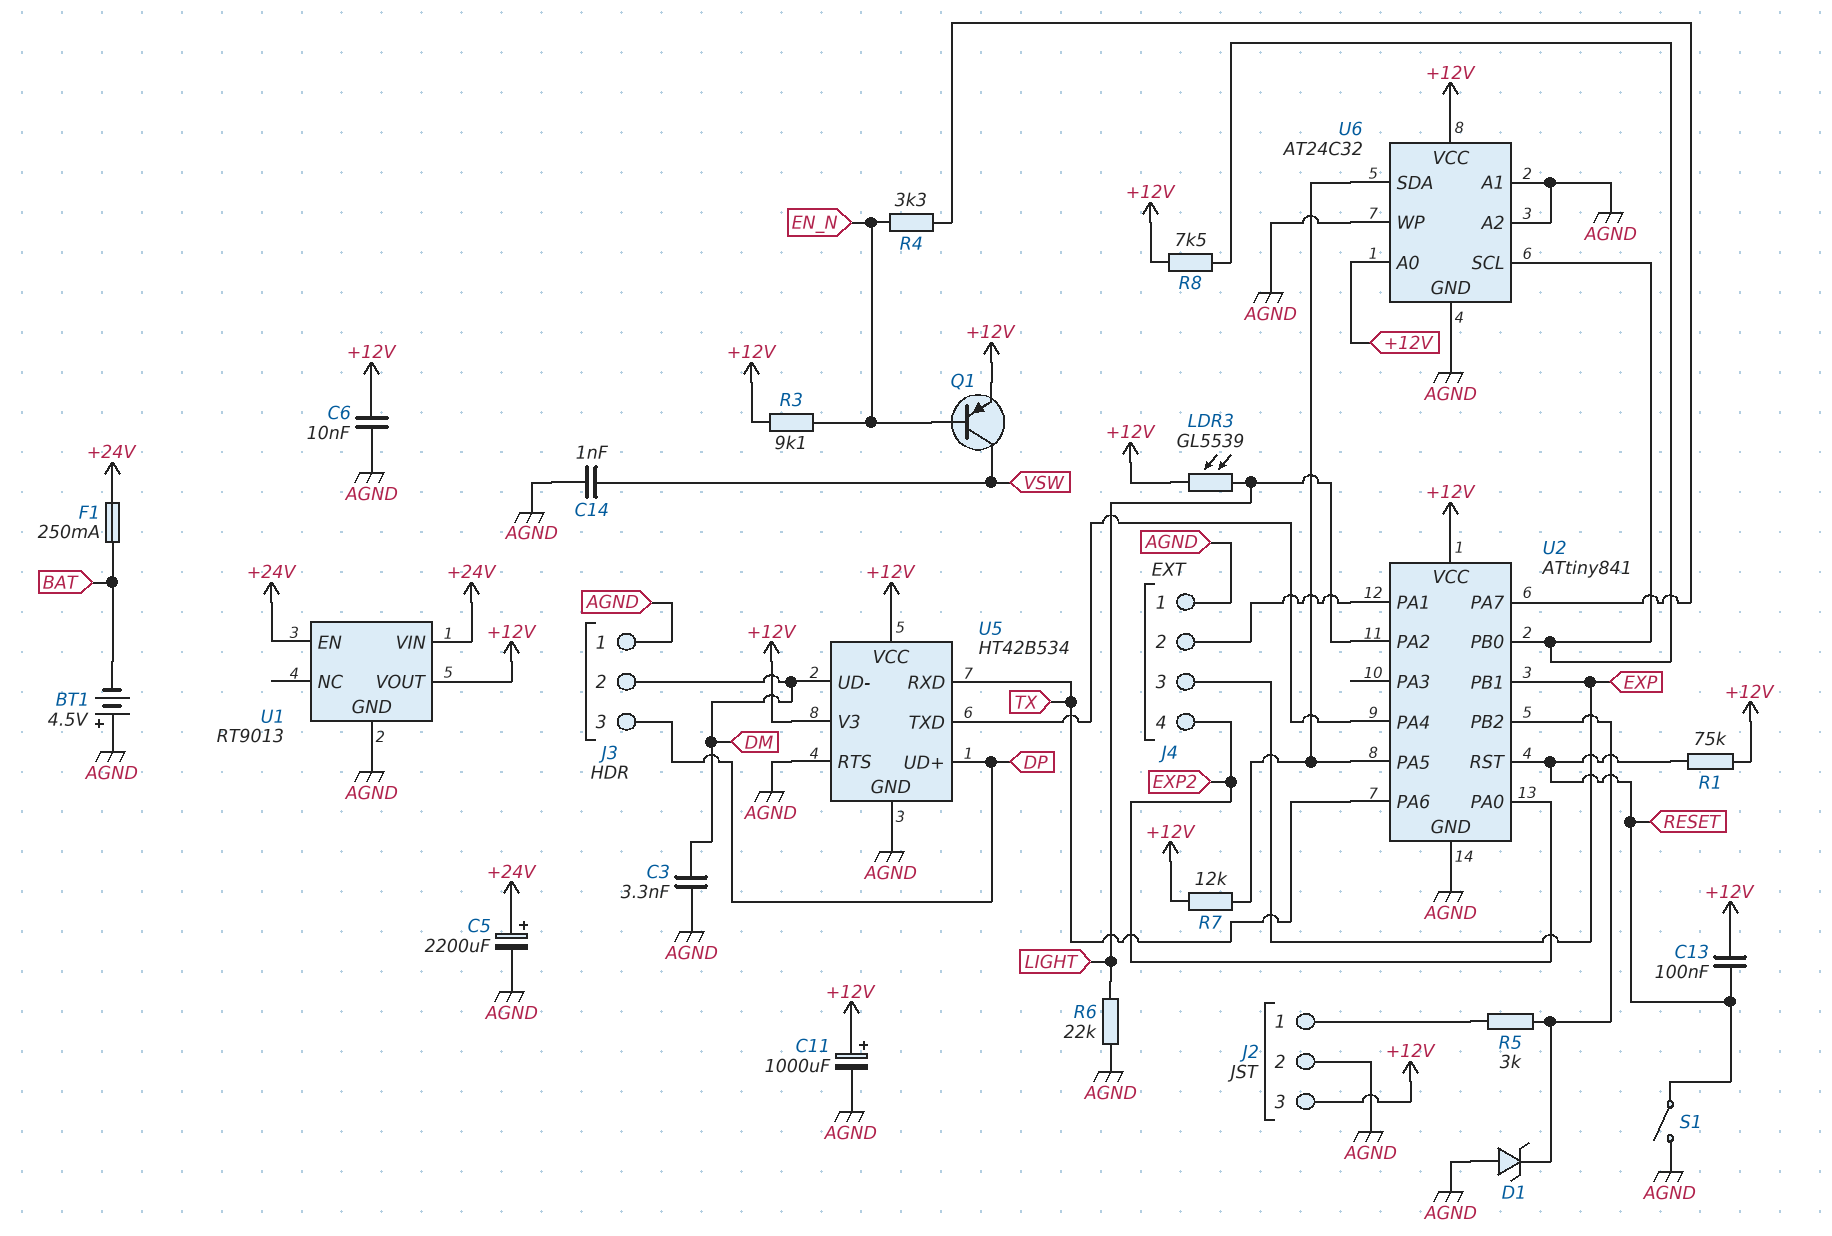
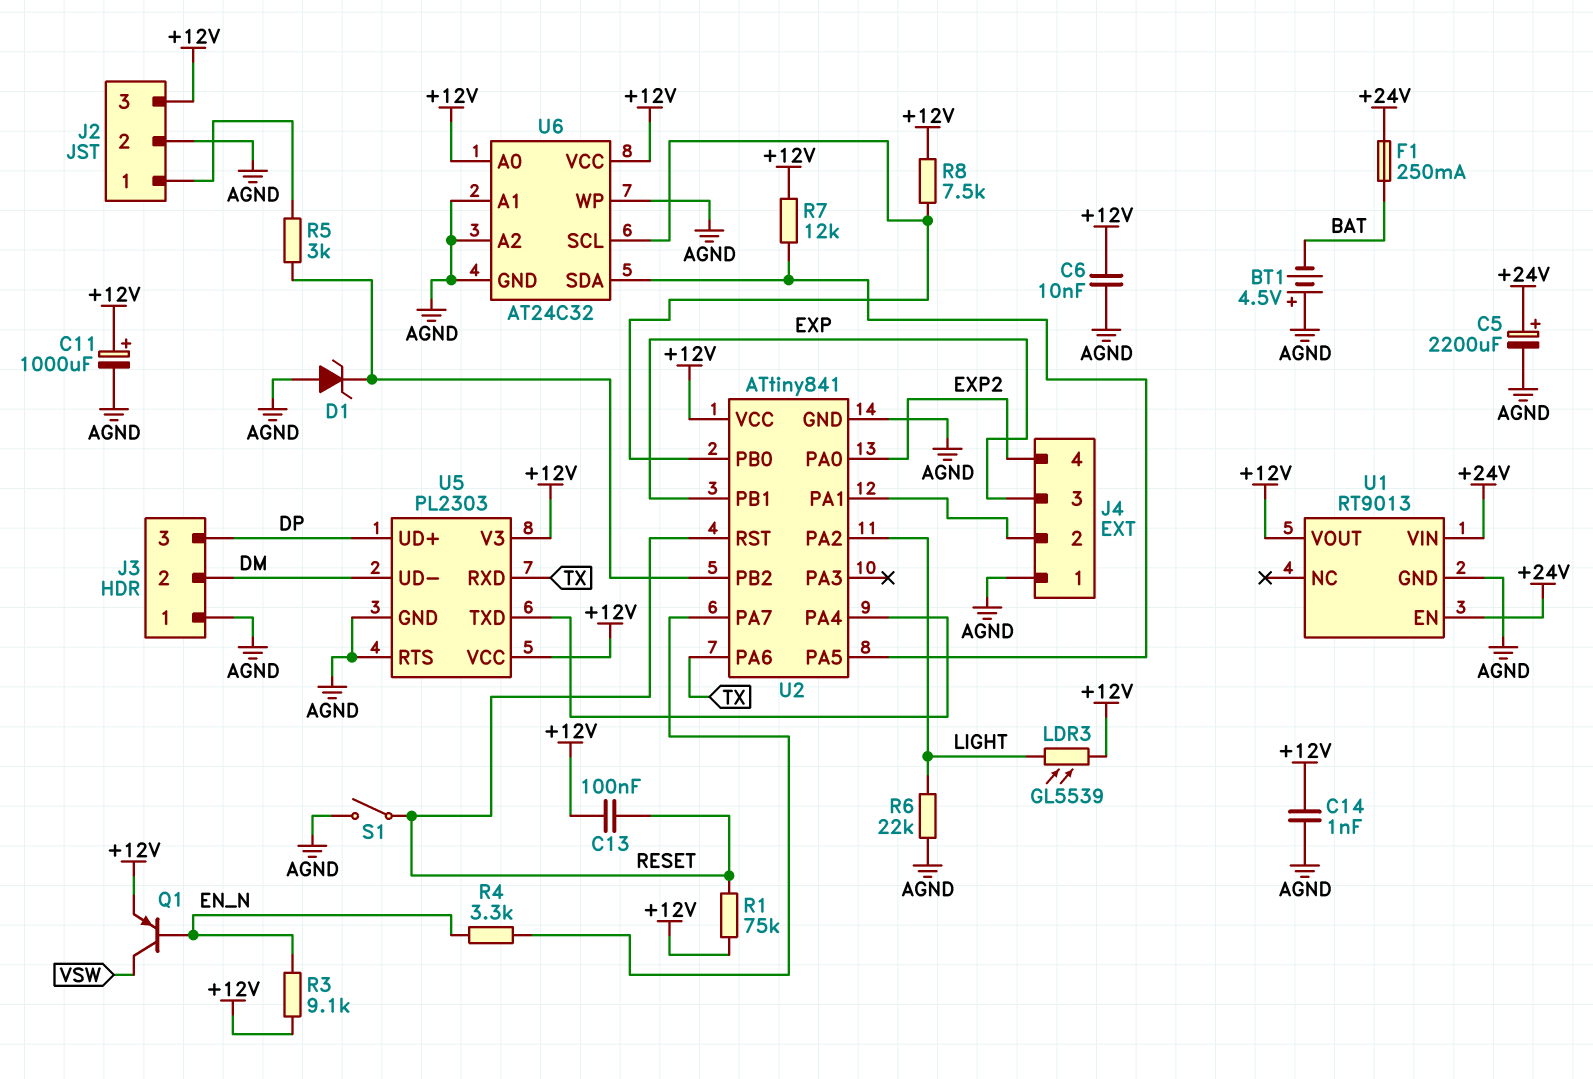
C3: 3.3nF (AGND, DM) -> none
C14: 1nF (AGND, VSW) -> 1nF (+12V, AGND)
U5: HT42B534 -> PL2303

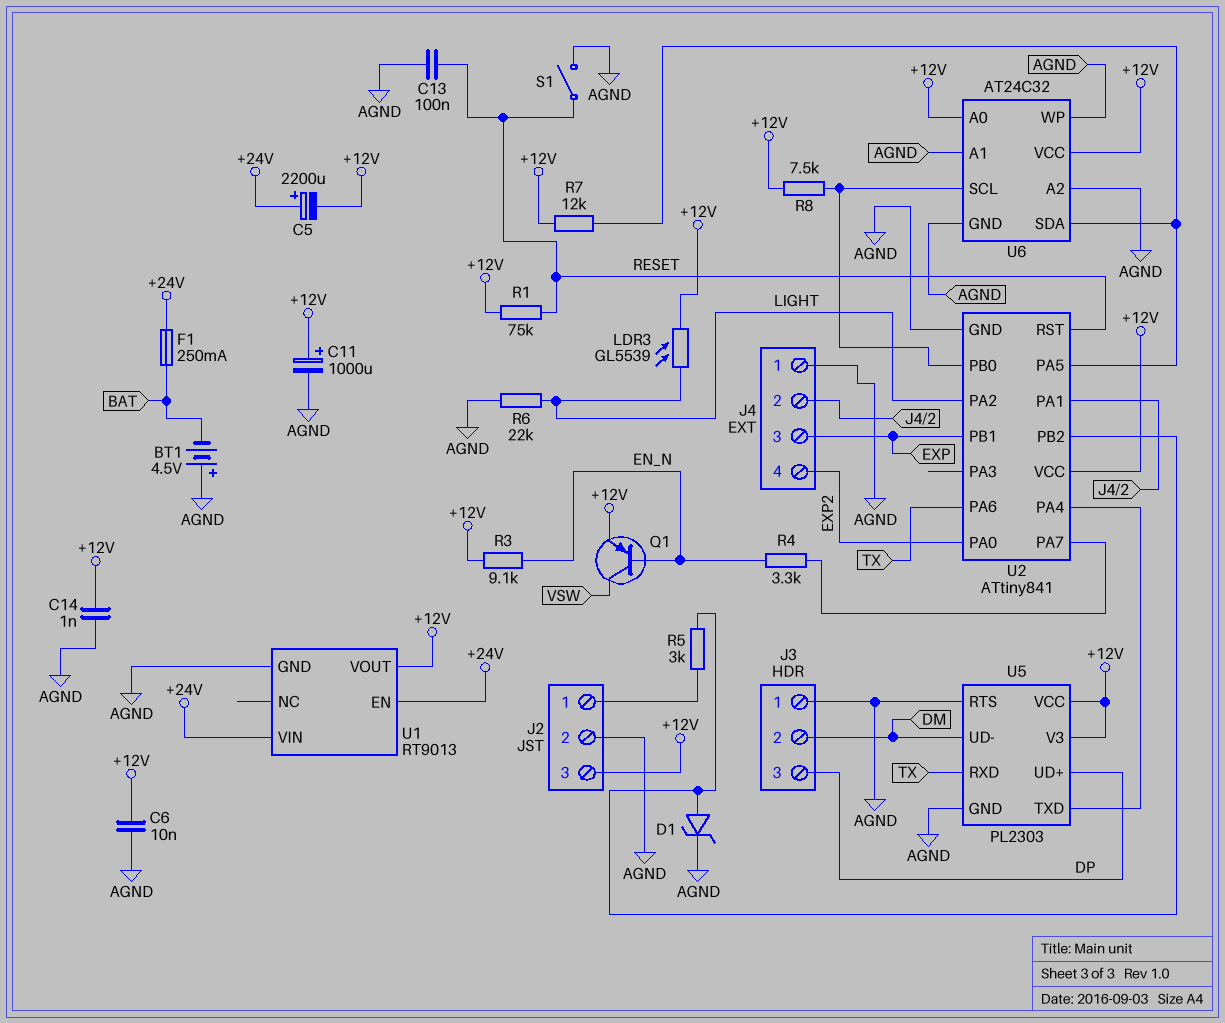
C5: 2200uF (plus +24V, minus AGND) -> 2200uF (plus +24V, minus +12V)
C13: 100nF (+12V, RESET) -> 100nF (AGND, RESET)
D1: zener (A AGND, K U2/PB2) -> zener (A U2/PB2, K AGND)

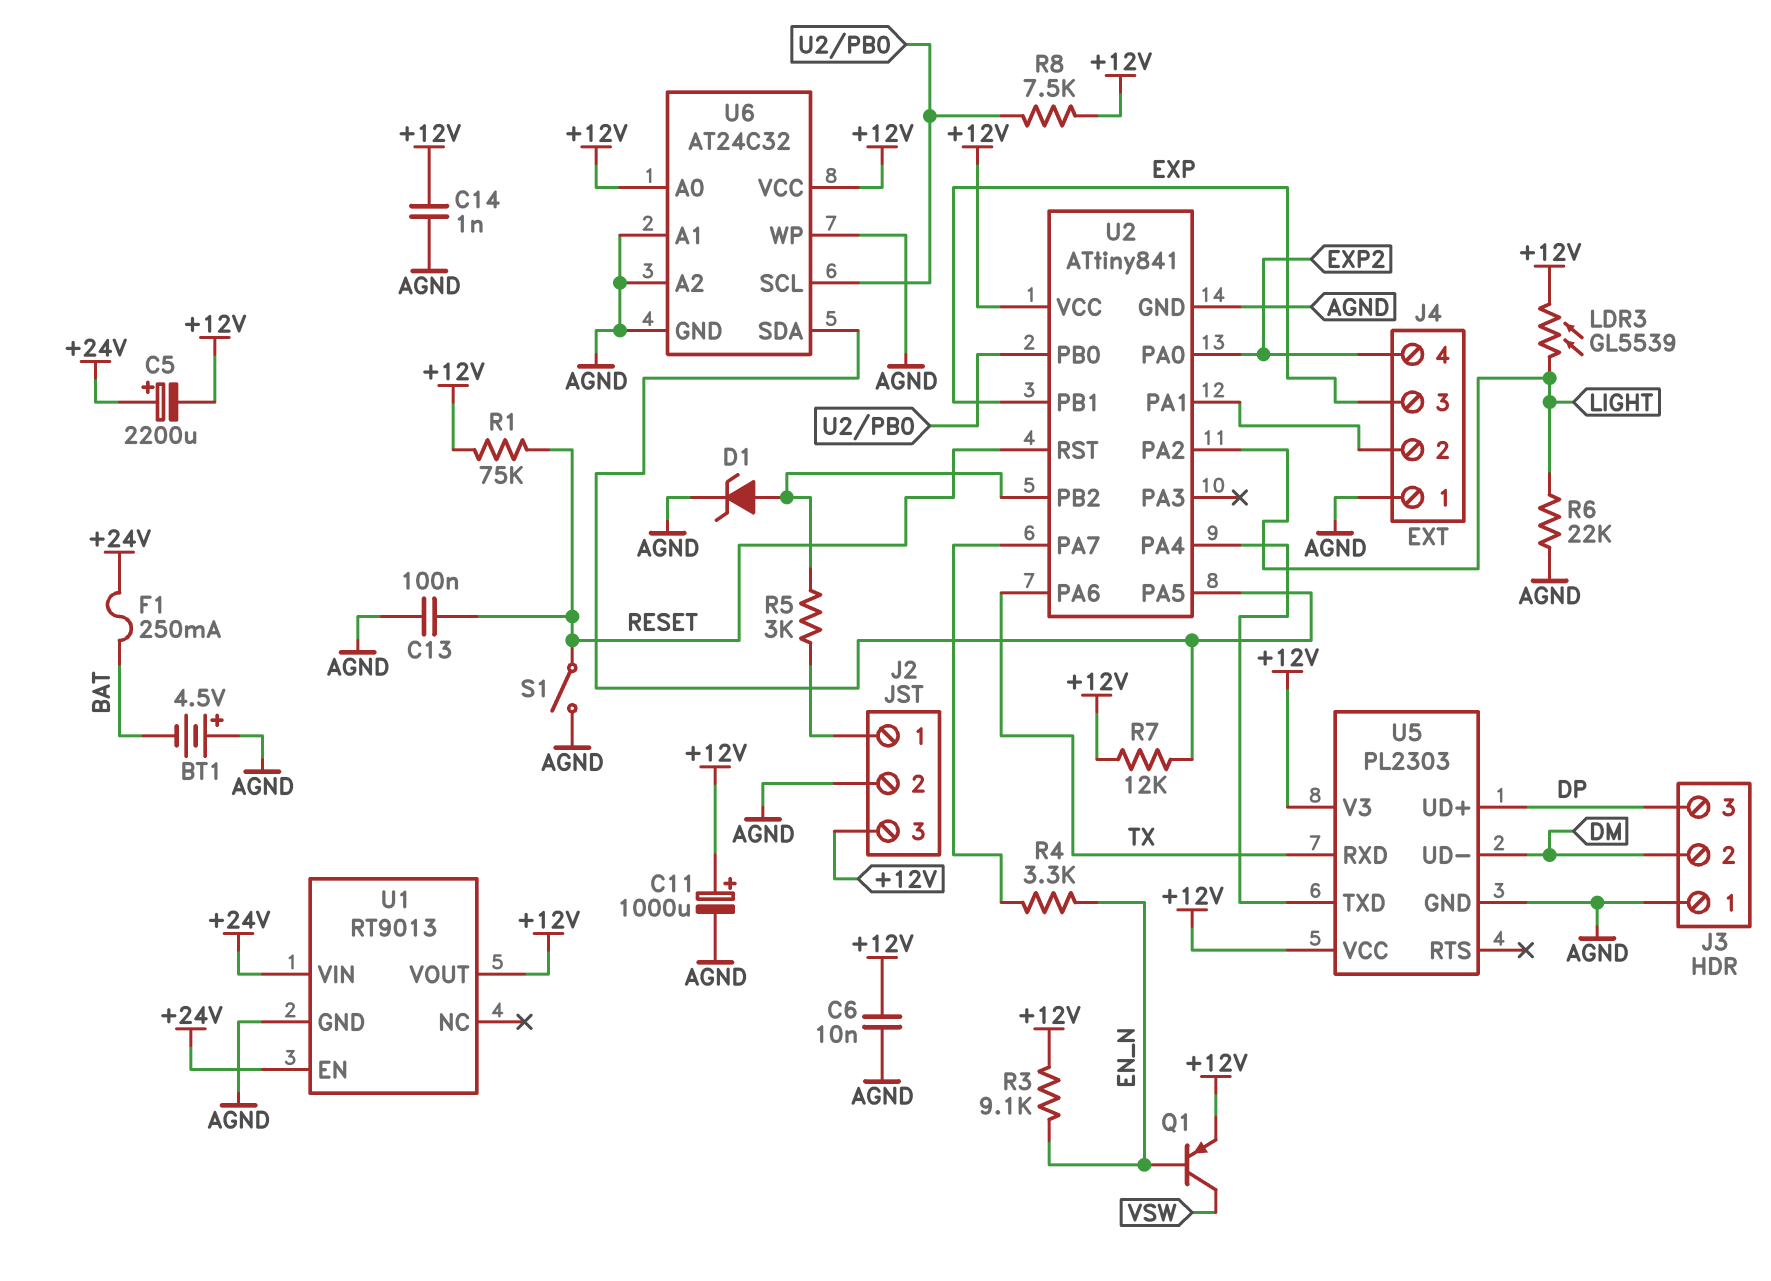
U5 pin RTS: AGND -> none

